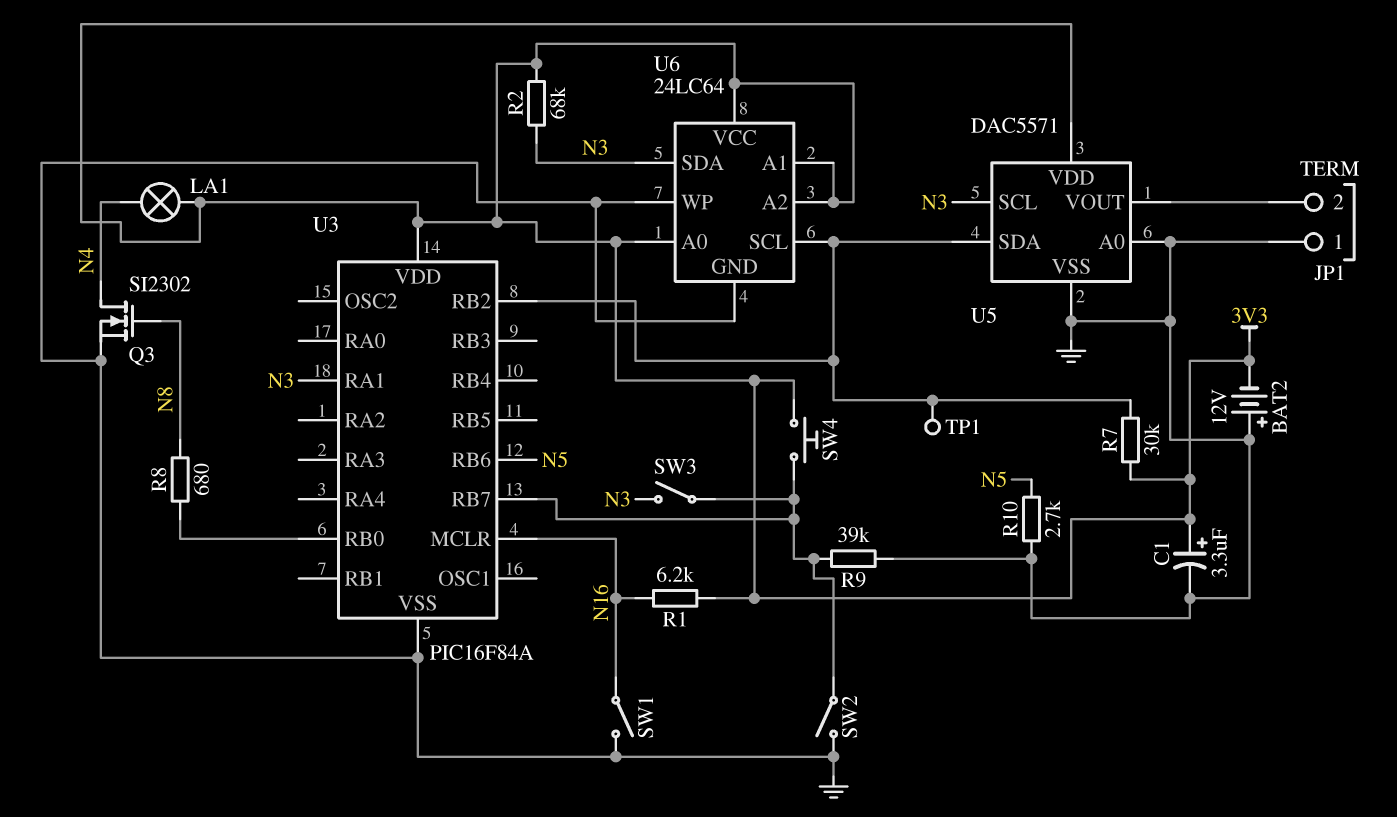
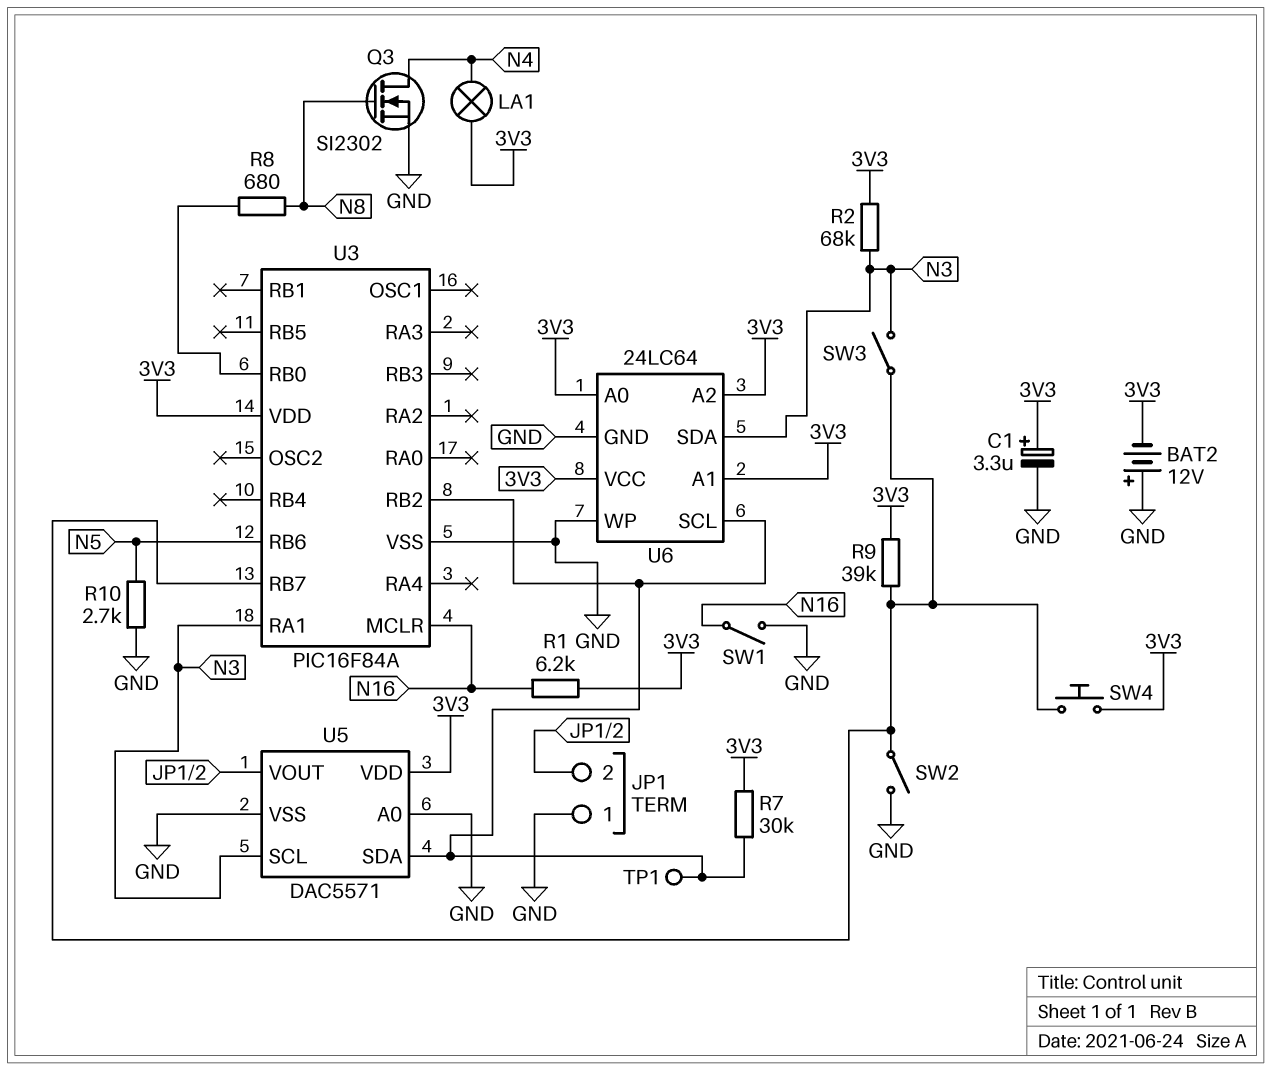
R9: 39k (GND, U3/RB7) -> 39k (3V3, U3/RB7)

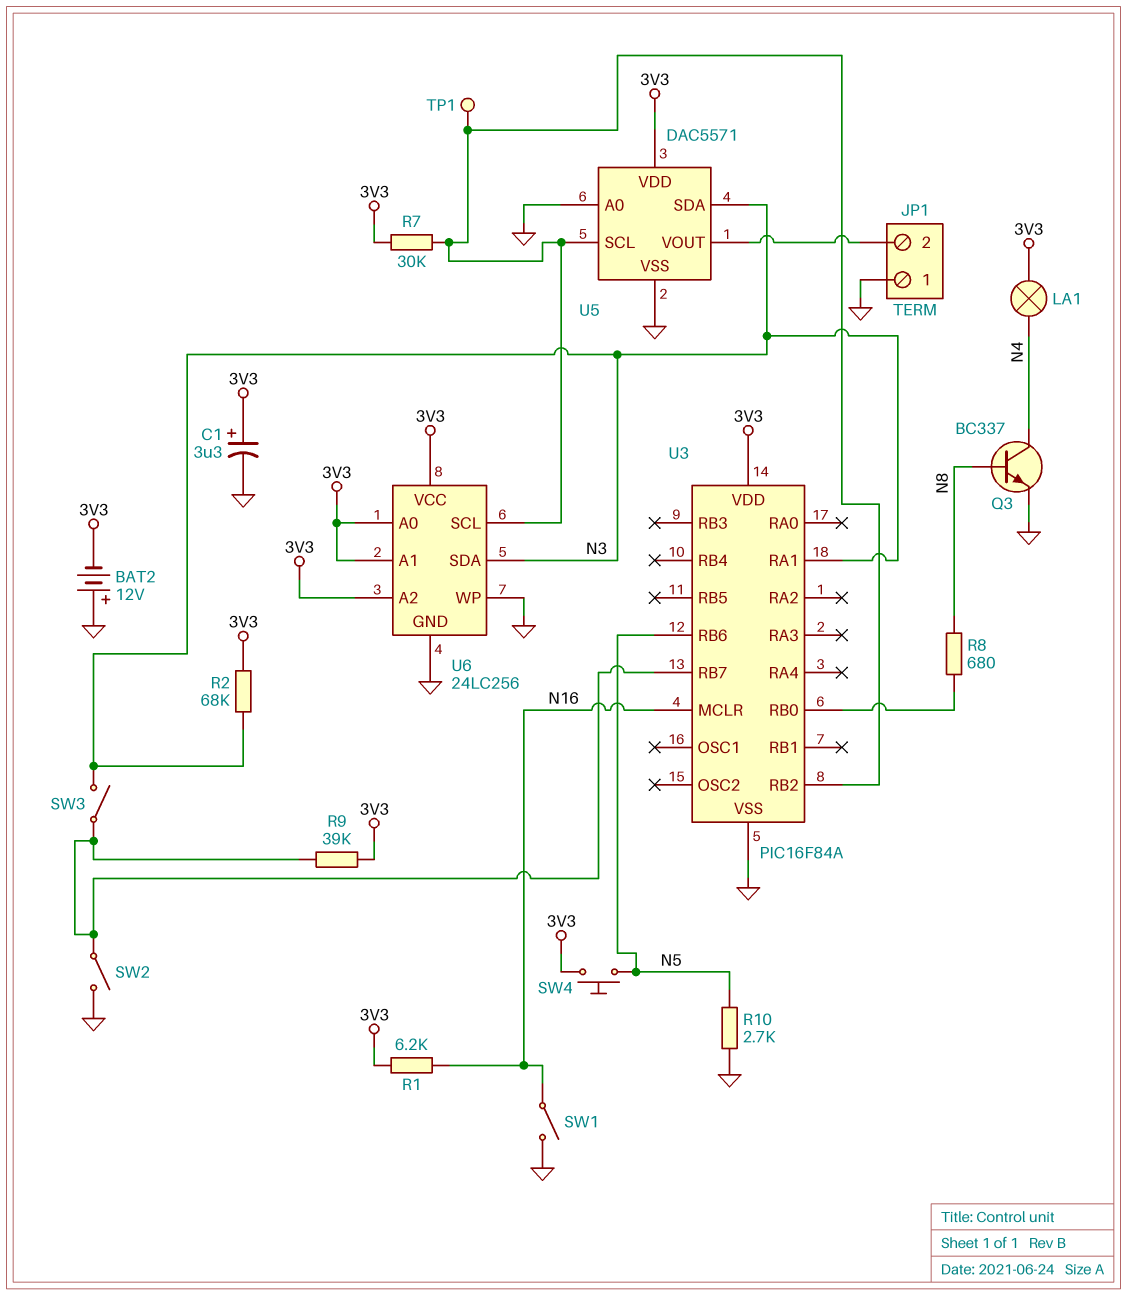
Q3: NMOS SI2302 (G N8, D N4, S GND) -> NPN BC337 (B N8, C N4, E GND)
SW4: button (3V3, U3/RB7) -> button (3V3, N5)
U5 pin SCL: N3 -> U3/RB2
U5 pin SDA: U3/RB2 -> N3
U6: 24LC64 -> 24LC256

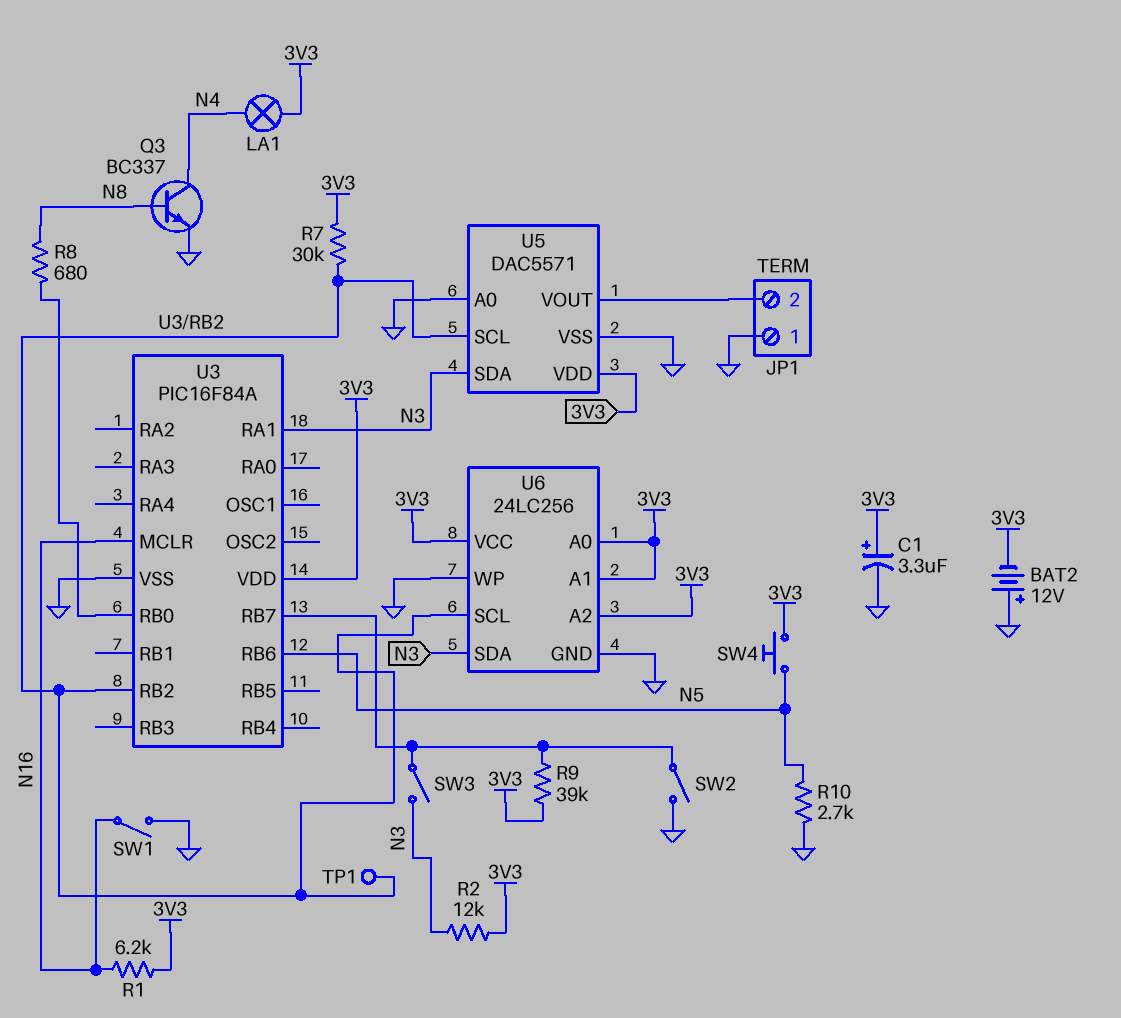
R2: 68k (3V3, N3) -> 12k (3V3, N3)

